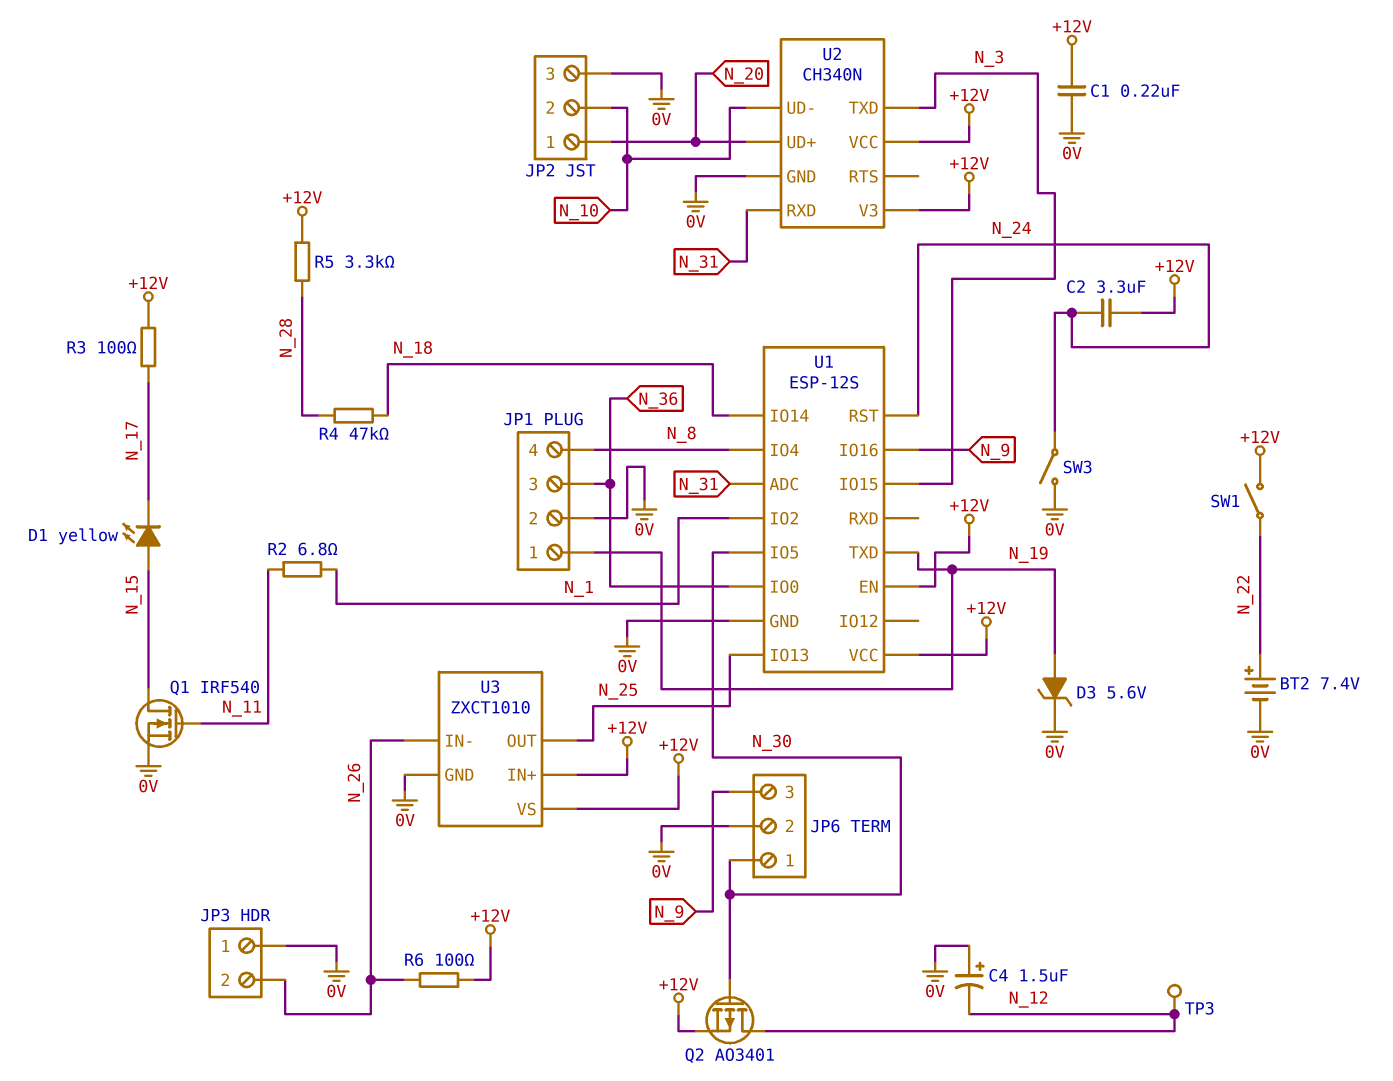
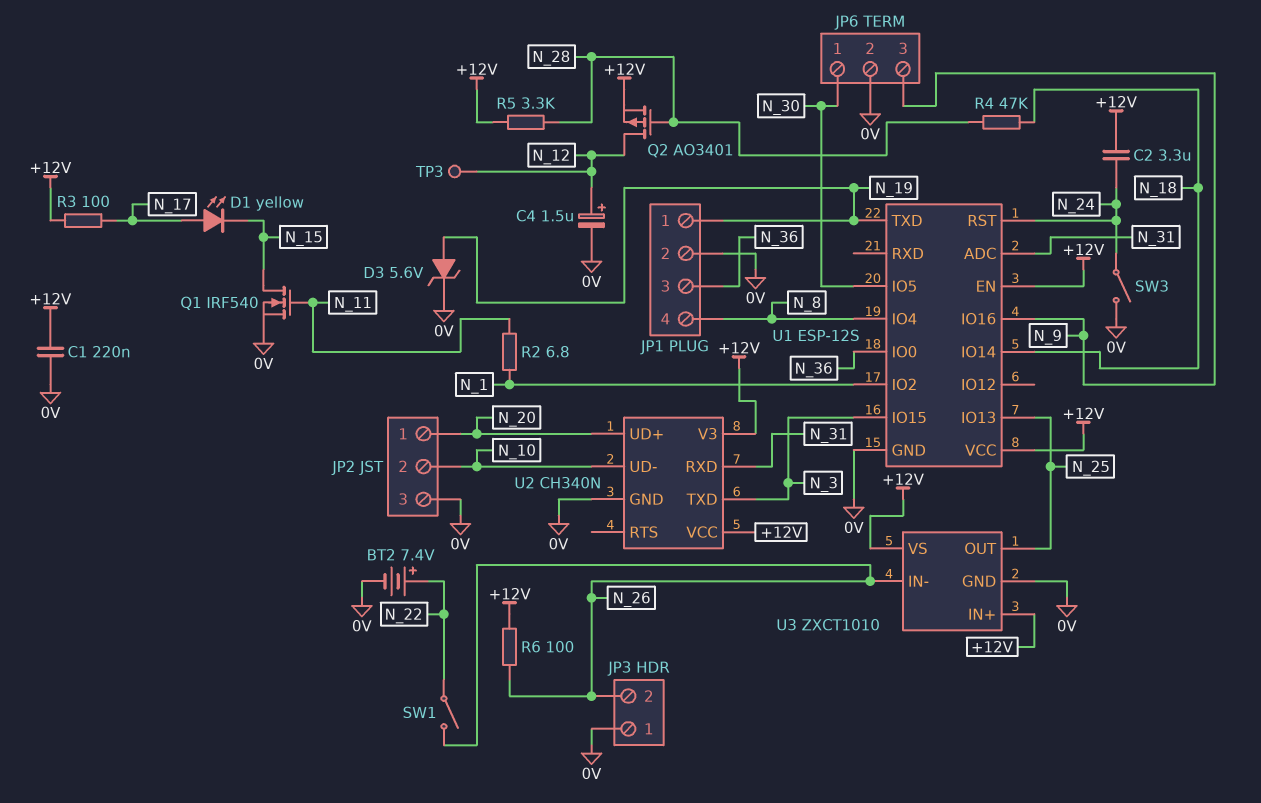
C4: 1.5uF (plus 0V, minus N_12) -> 1.5uF (plus N_12, minus 0V)
D1: LED yellow (A N_15, K N_17) -> LED yellow (A N_17, K N_15)
Q2: PMOS AO3401 (G N_30, D N_12, S +12V) -> PMOS AO3401 (G N_28, D N_12, S +12V)
SW1: switch (+12V, N_22) -> switch (N_22, N_26)

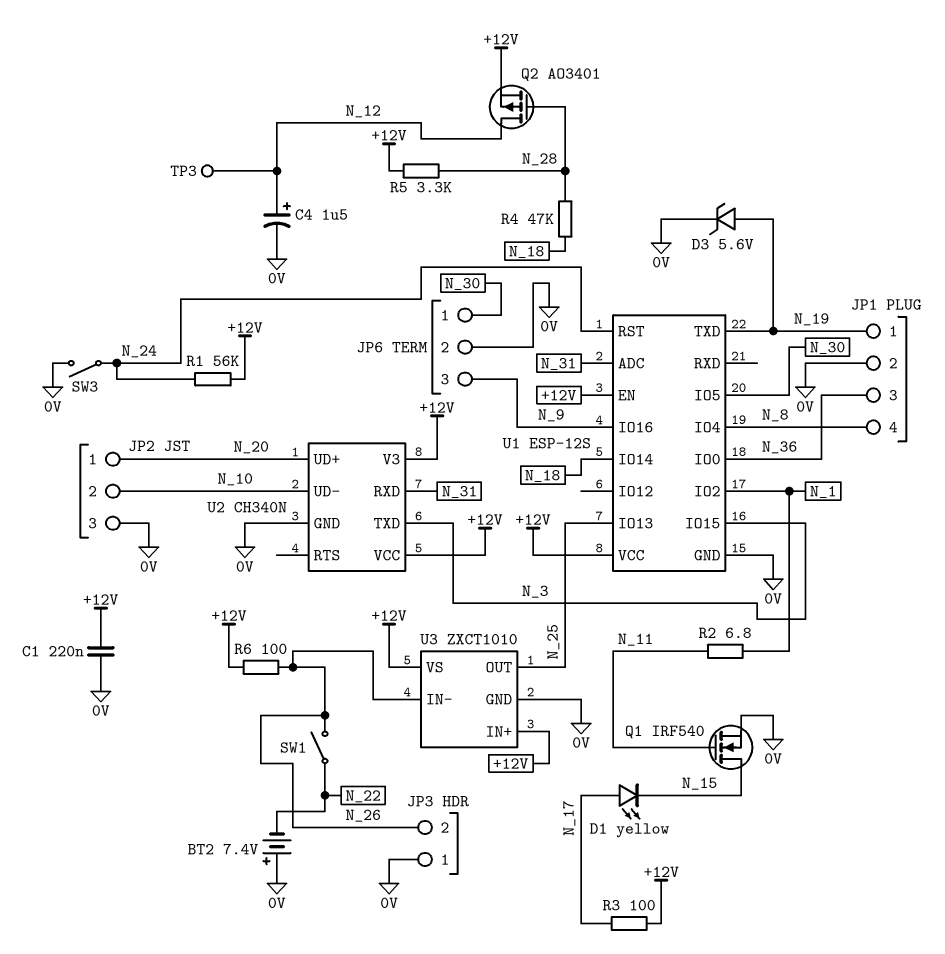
BT2: 7.4V (plus N_22, minus 0V) -> 7.4V (plus 0V, minus N_22)
C2: 3.3uF (+12V, N_24) -> none
R1: none -> 56k (+12V, N_24)

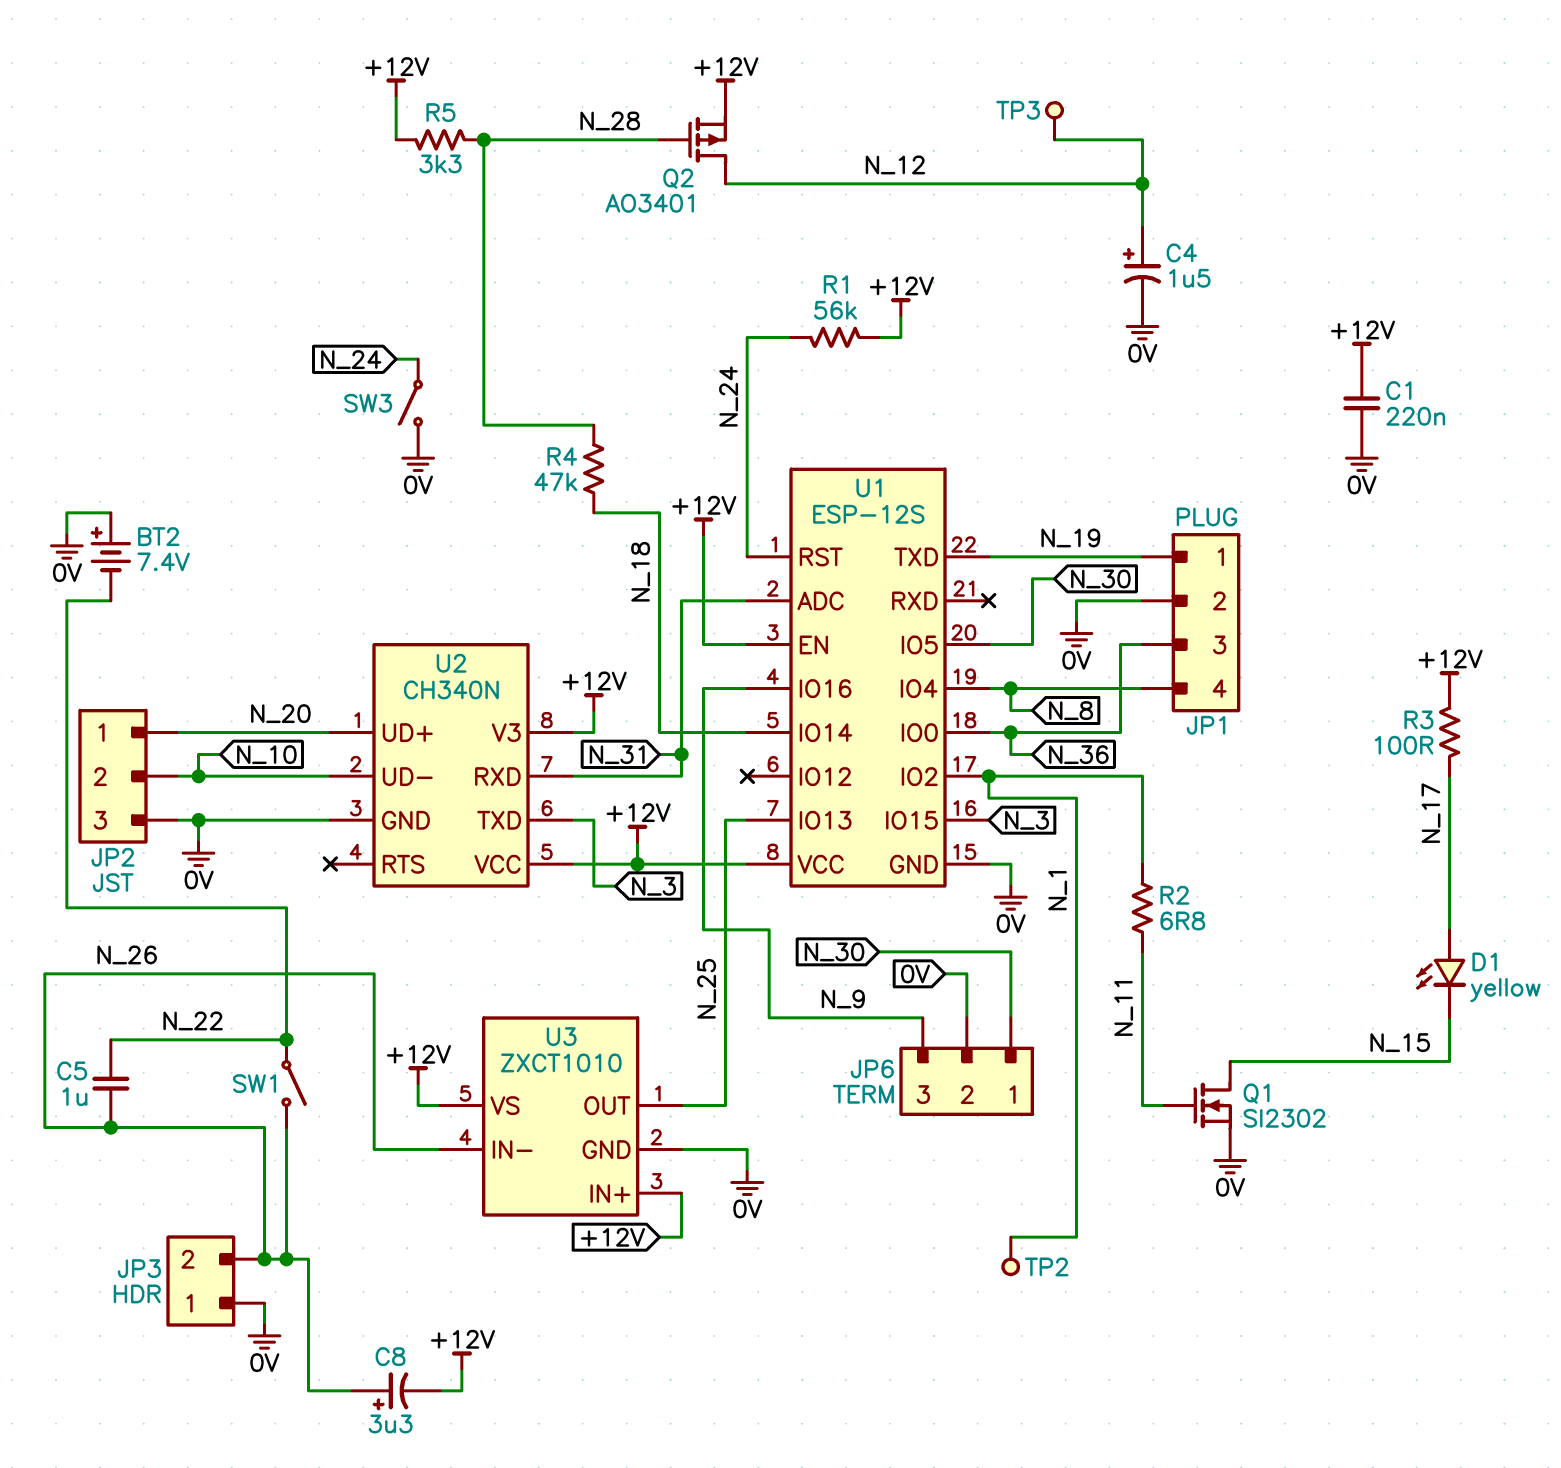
C5: none -> 1uF (N_22, N_26)
C8: none -> 3.3uF (plus N_26, minus +12V)
D3: zener 5.6V (A N_19, K 0V) -> none
Q1: NMOS IRF540 (G N_11, D N_15, S 0V) -> NMOS SI2302 (G N_11, D N_15, S 0V)
R6: 100 (+12V, N_26) -> none
TP2: none -> test point (N_1)

